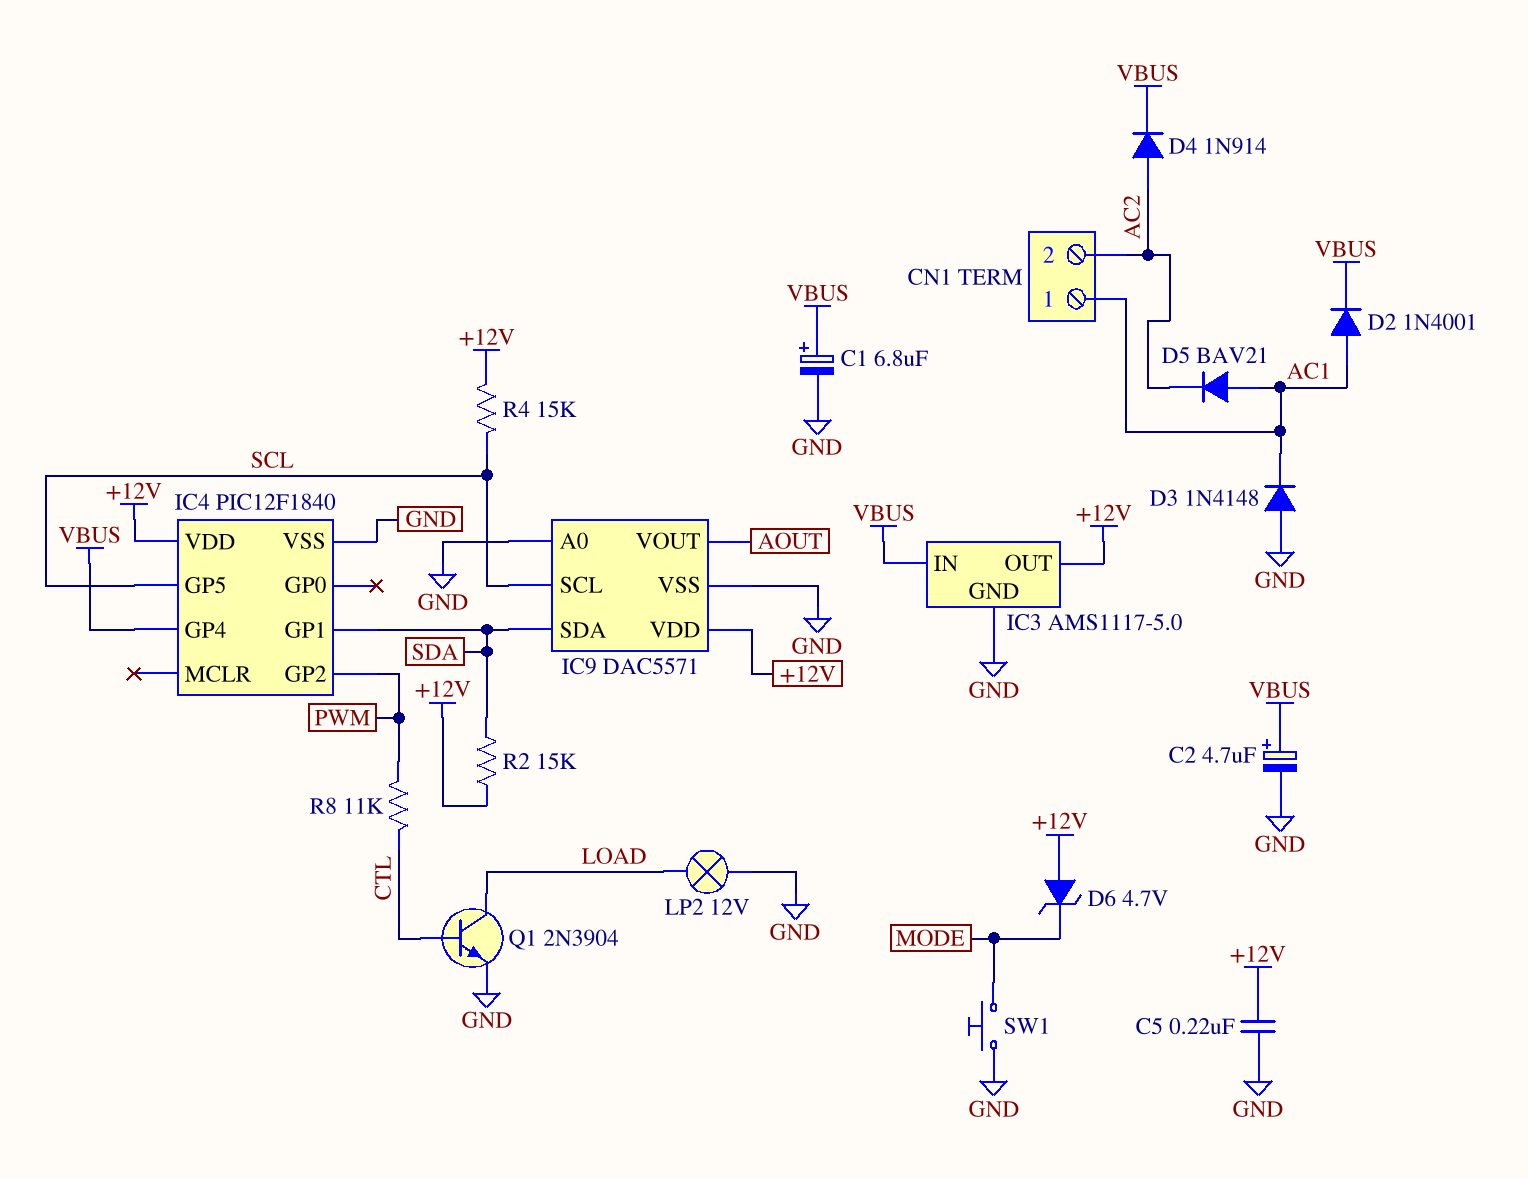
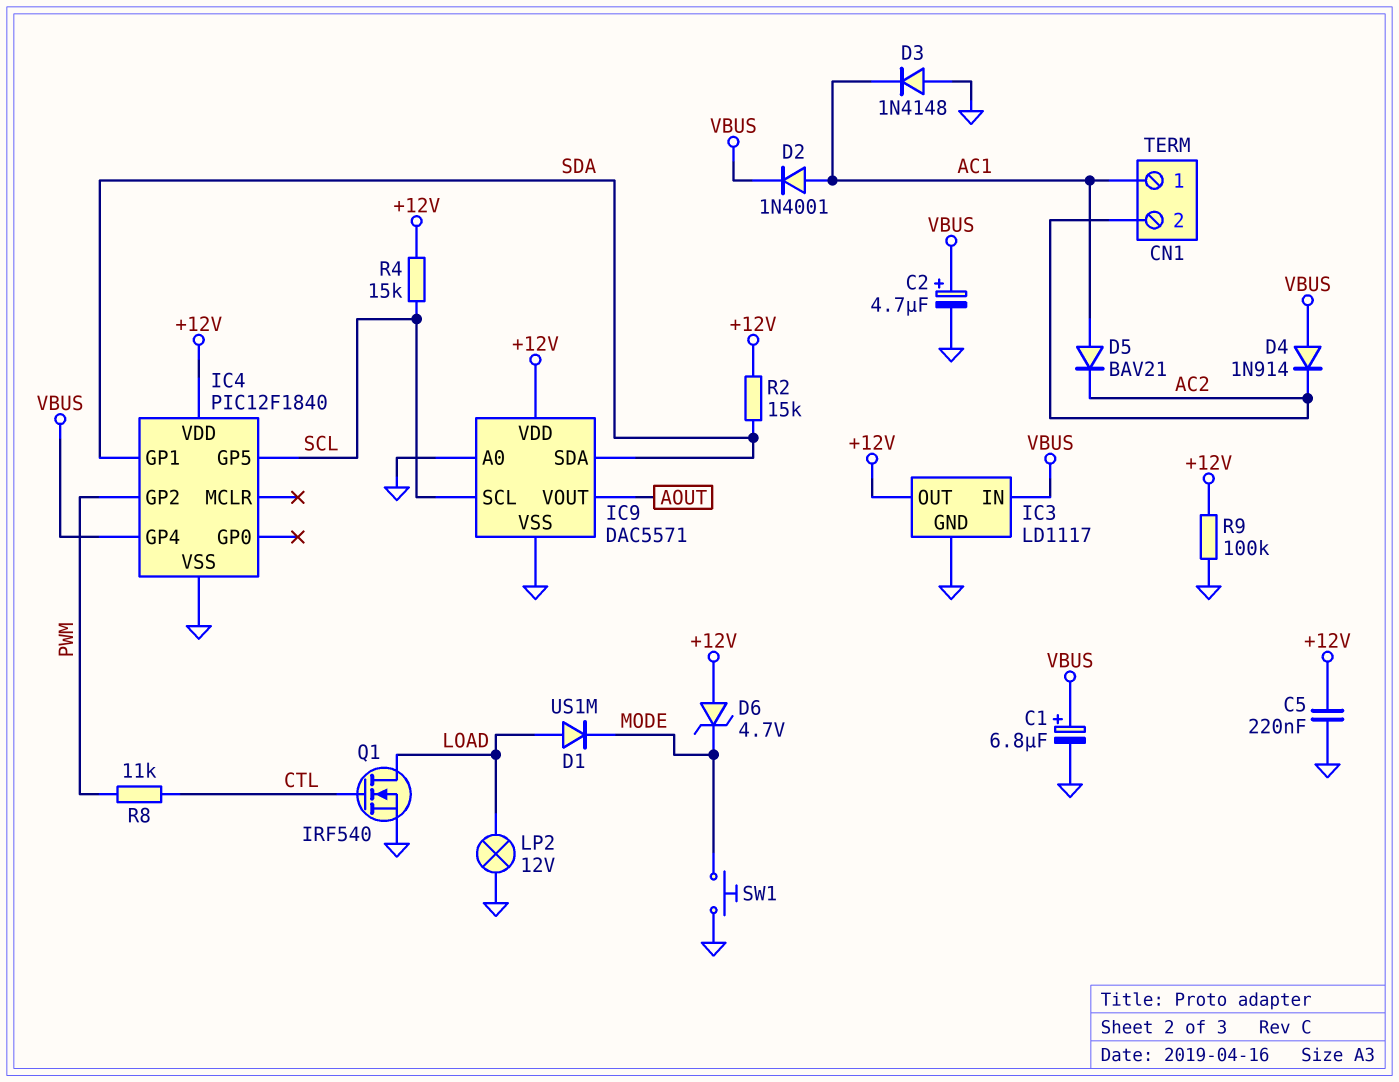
D1: none -> diode US1M (A LOAD, K MODE)
D4: diode 1N914 (A AC2, K VBUS) -> diode 1N914 (A VBUS, K AC2)
IC3: AMS1117-5.0 -> LD1117
Q1: NPN 2N3904 (B CTL, C LOAD, E GND) -> NMOS IRF540 (G CTL, D LOAD, S GND)
R9: none -> 100k (+12V, GND)

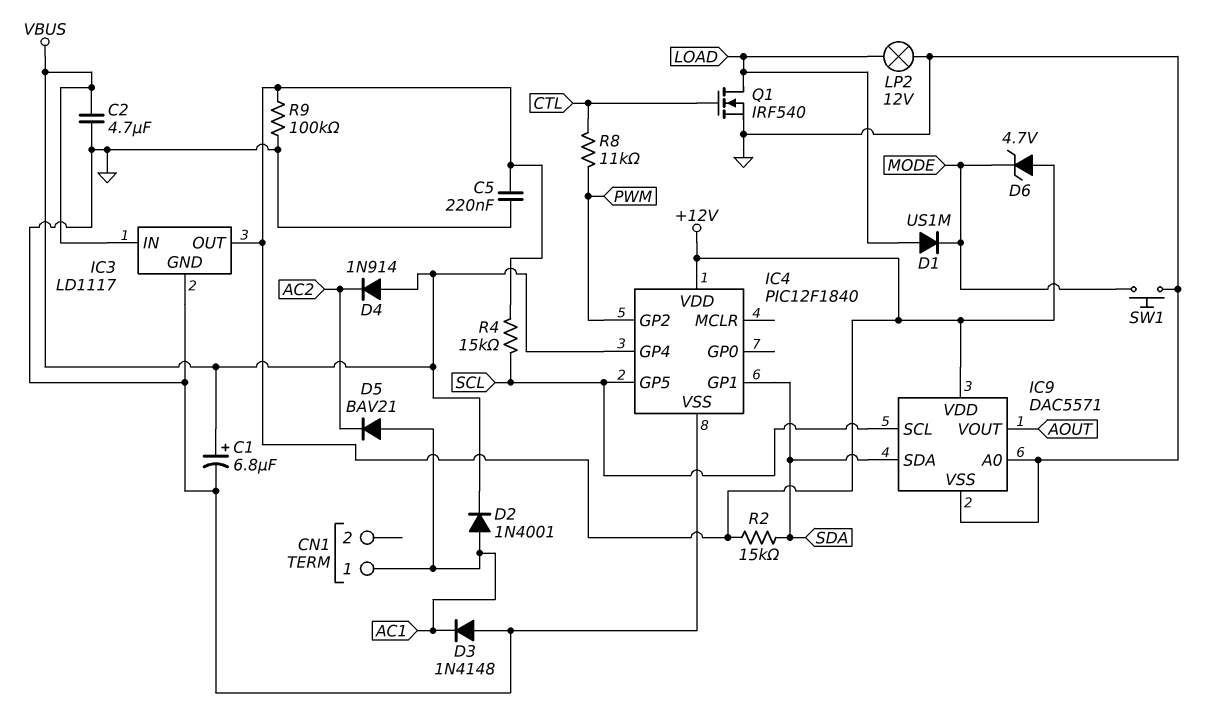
C2: 4.7uF (plus VBUS, minus GND) -> 4.7uF (GND, VBUS)
CN1 pin 2: AC2 -> none

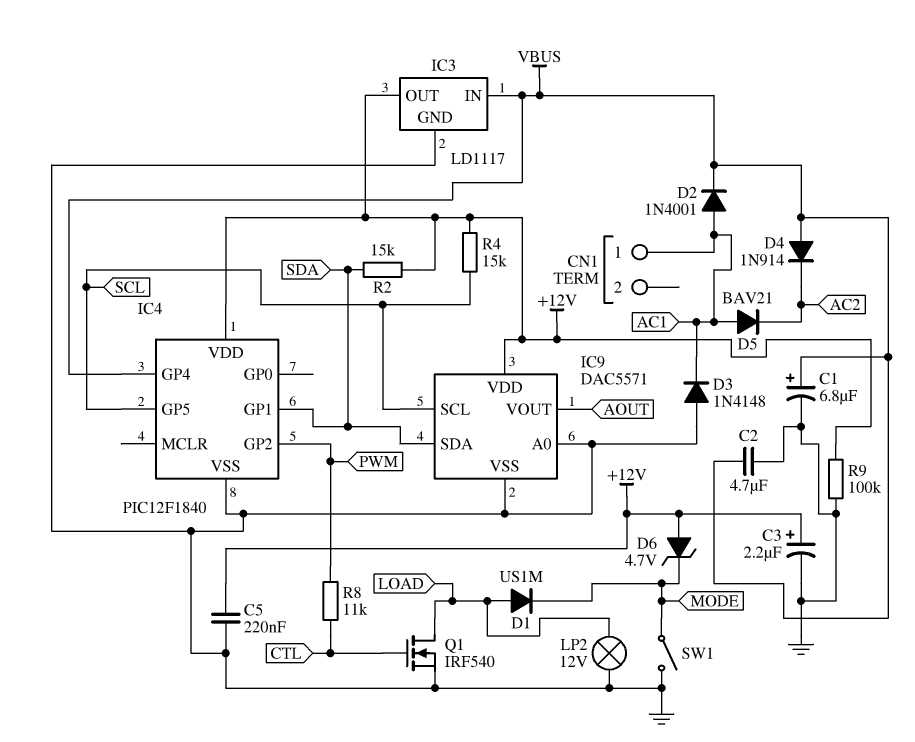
C3: none -> 2.2uF (plus +12V, minus GND)
SW1: button (GND, MODE) -> switch (GND, MODE)

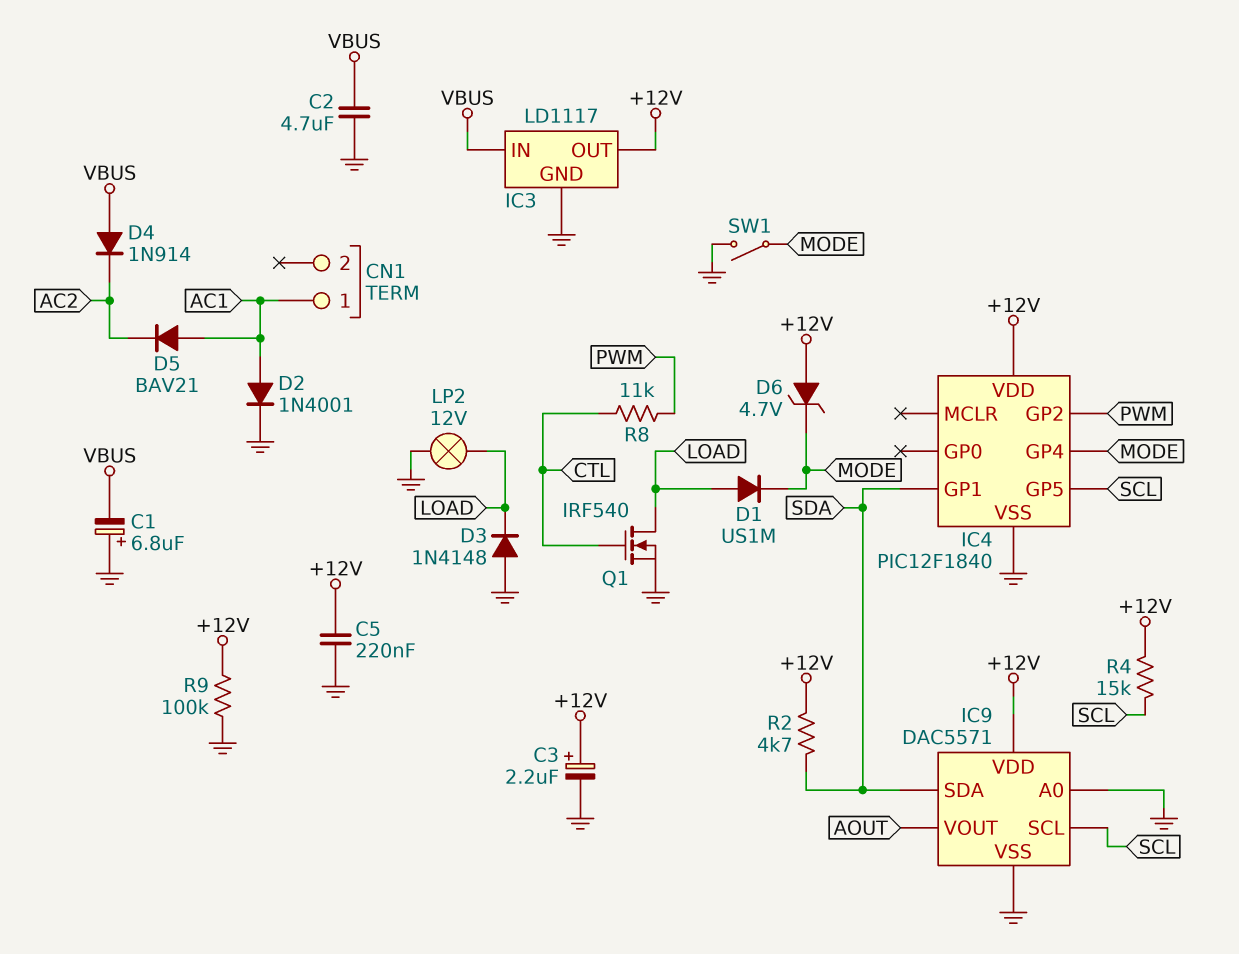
C1: 6.8uF (plus VBUS, minus GND) -> 6.8uF (plus GND, minus VBUS)
D2: diode 1N4001 (A AC1, K VBUS) -> diode 1N4001 (A AC1, K GND)
D3: diode 1N4148 (A GND, K AC1) -> diode 1N4148 (A GND, K LOAD)
IC4 pin GP4: VBUS -> MODE
R2: 15k (+12V, SDA) -> 4.7k (+12V, SDA)

